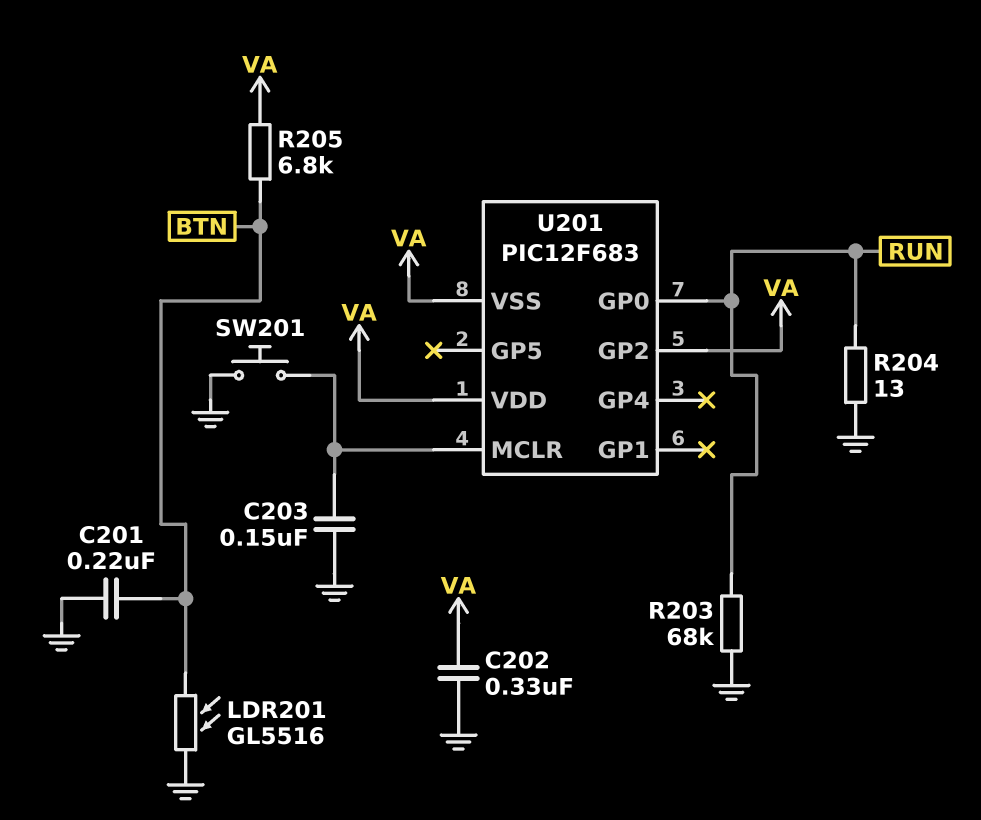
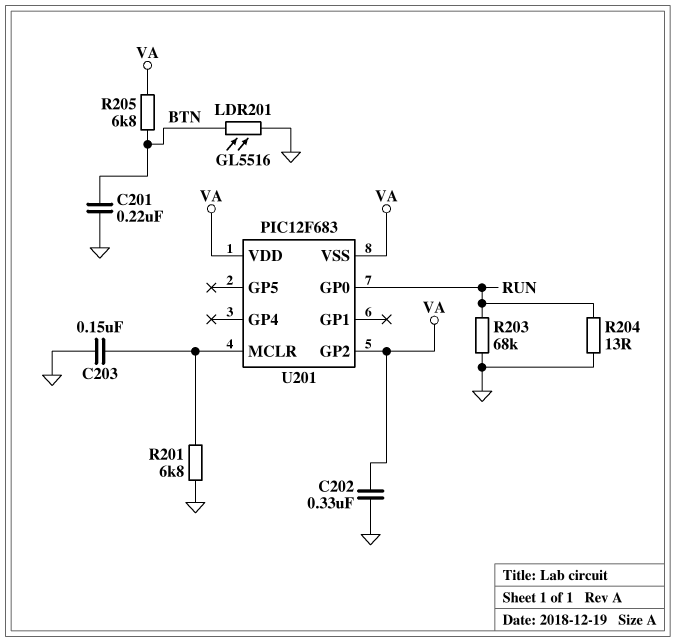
R201: none -> 6.8k (GND, U201/MCLR)
SW201: button (GND, U201/MCLR) -> none

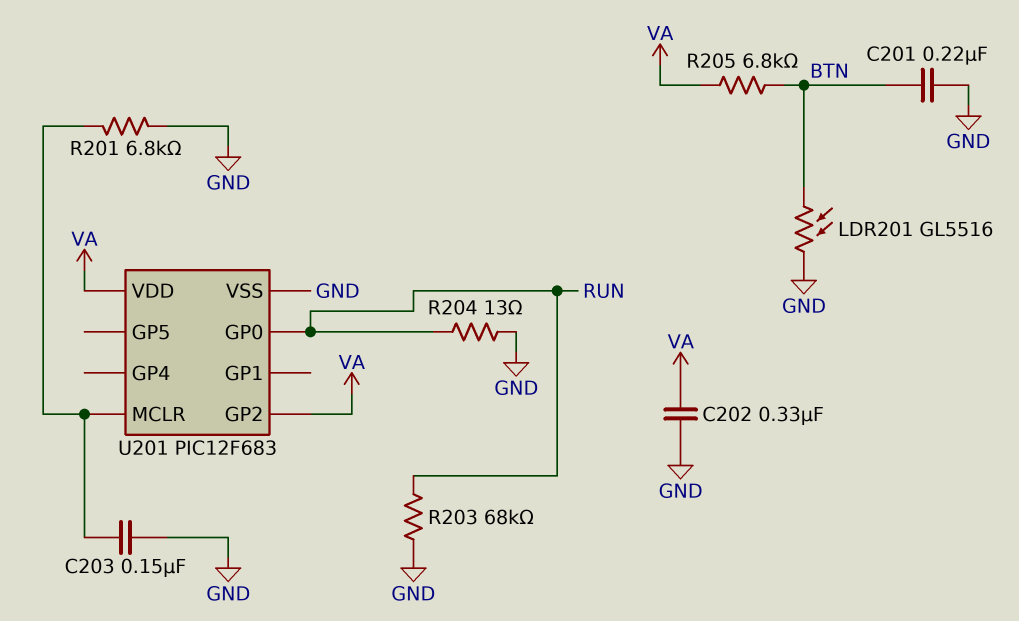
U201 pin VSS: VA -> GND

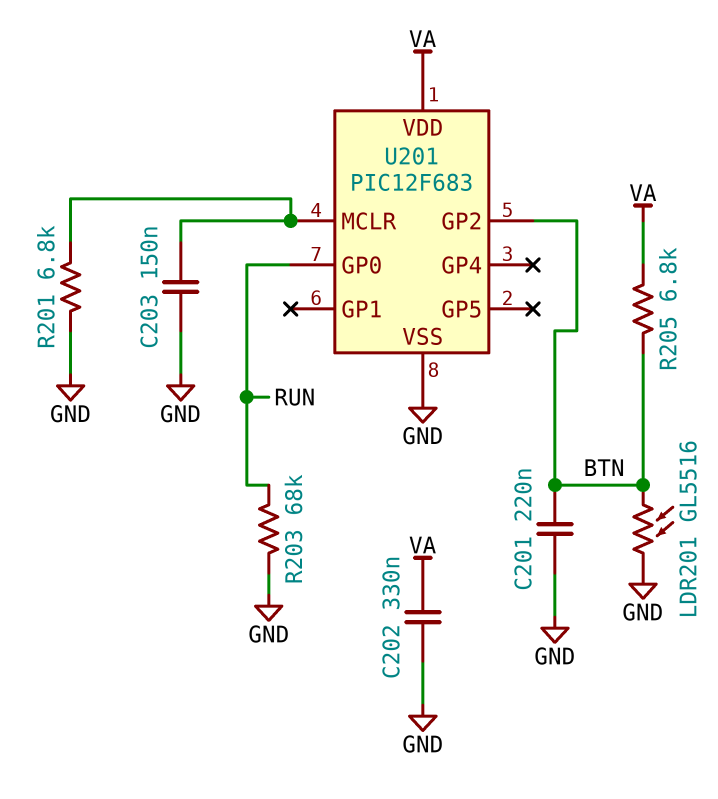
R204: 13 (GND, RUN) -> none
U201 pin GP2: VA -> BTN

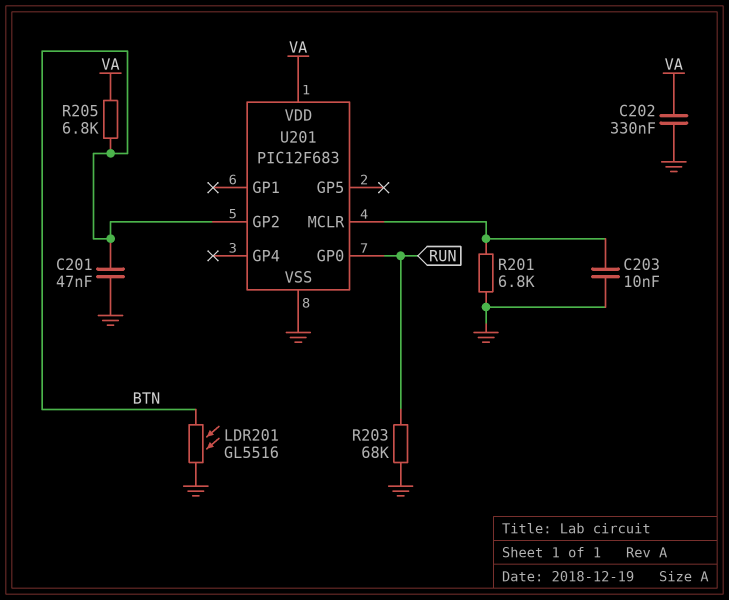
C201: 220nF (BTN, GND) -> 47nF (BTN, GND)
C203: 150nF (GND, U201/MCLR) -> 10nF (GND, U201/MCLR)

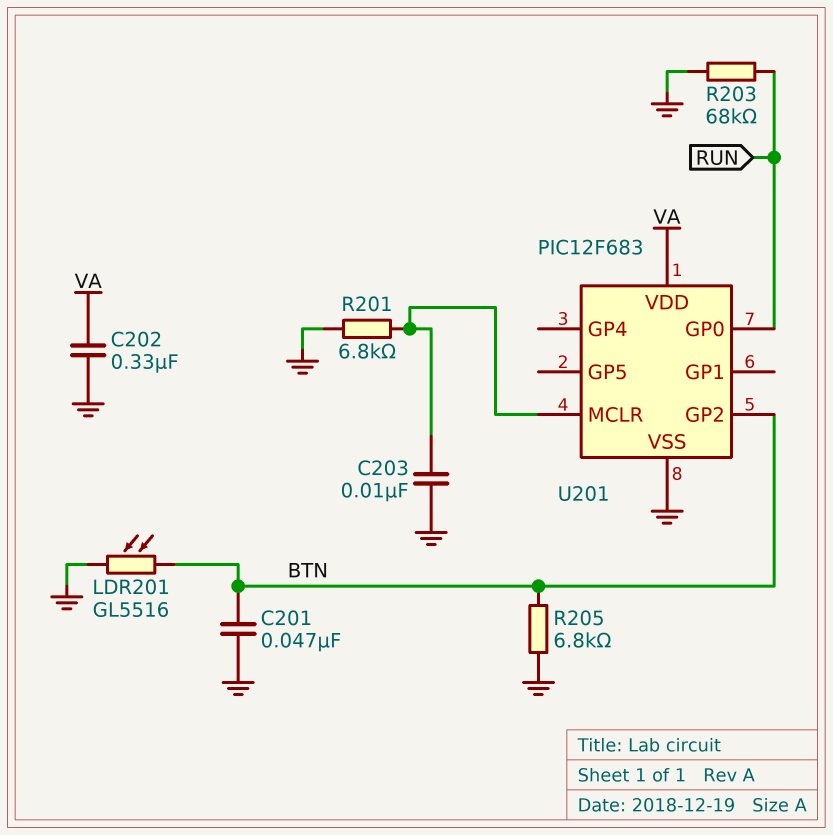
R205: 6.8k (BTN, VA) -> 6.8k (BTN, GND)

